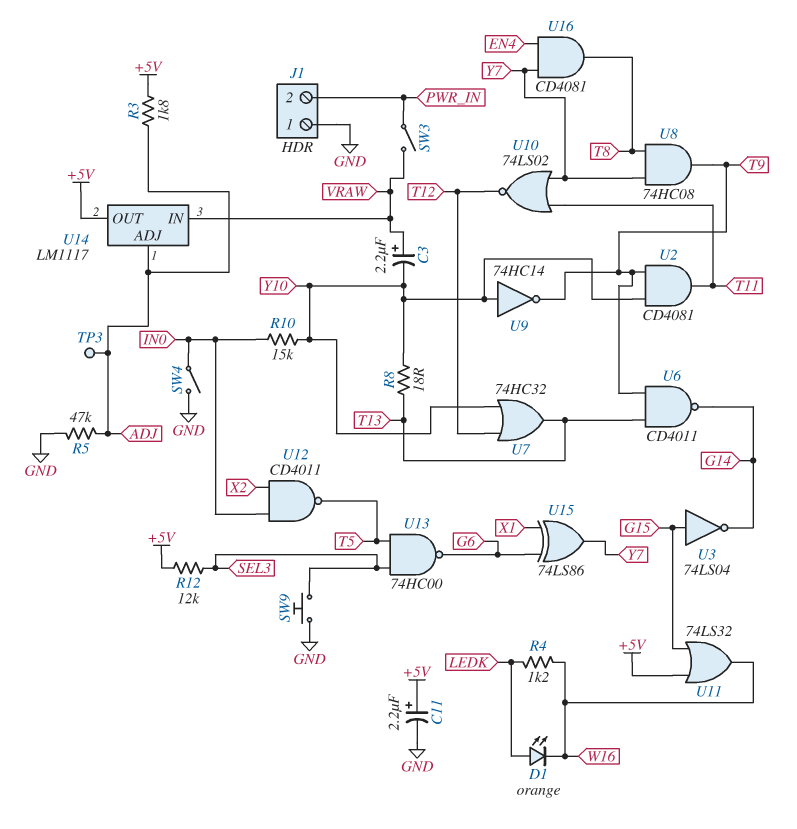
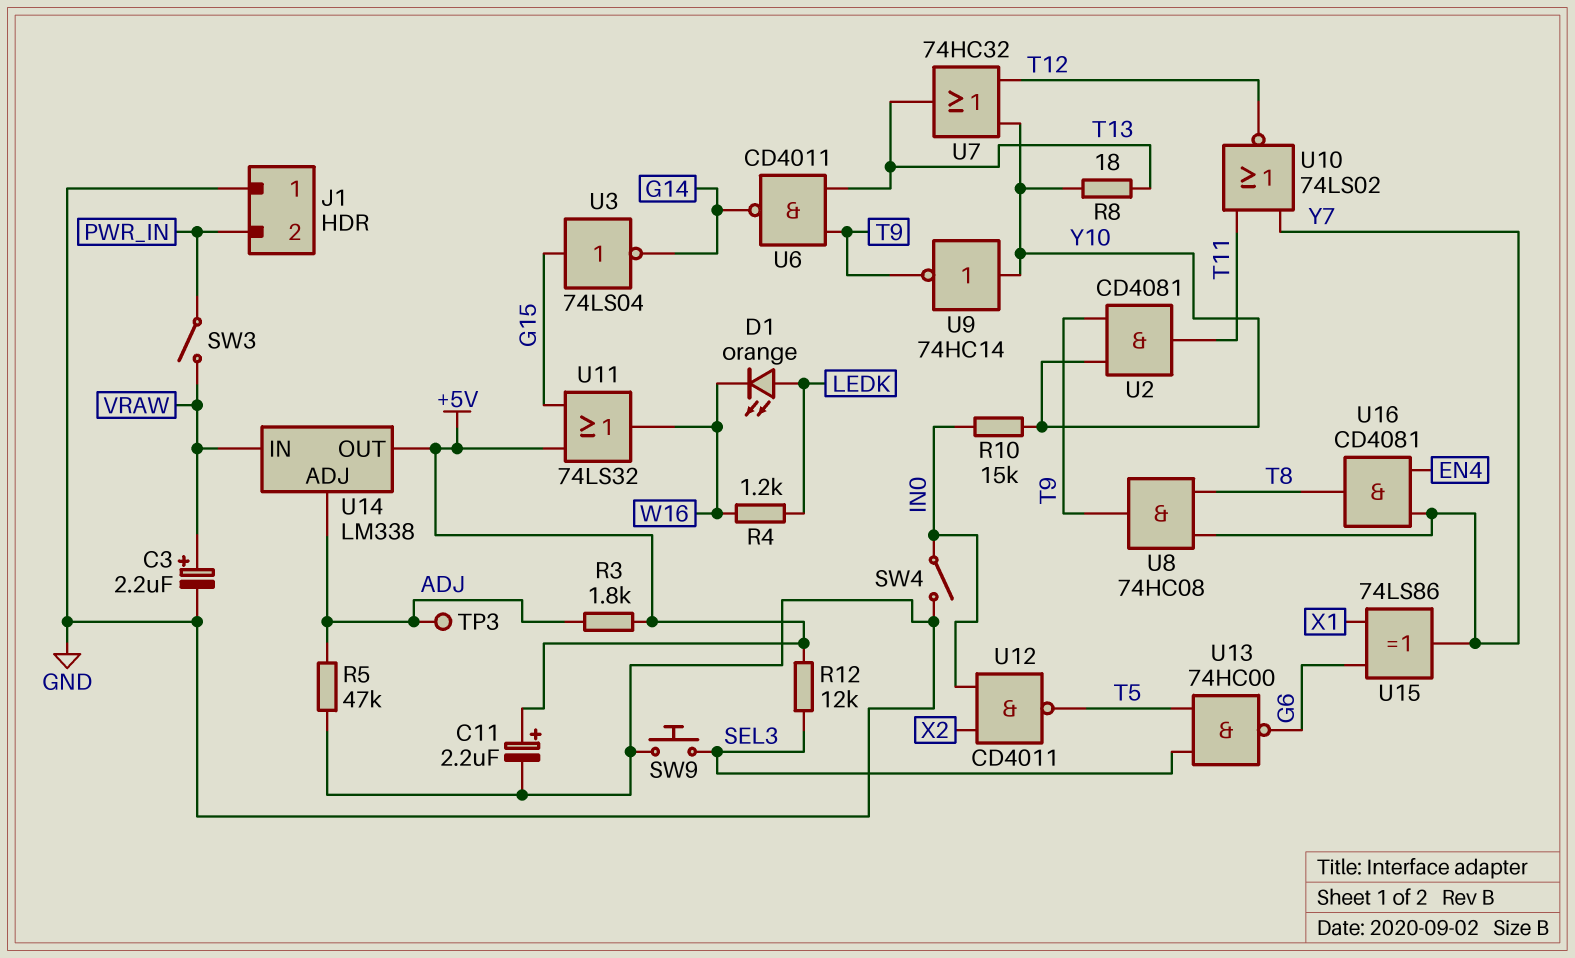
C3: 2.2uF (plus VRAW, minus Y10) -> 2.2uF (plus VRAW, minus GND)
U14: LM1117 -> LM338

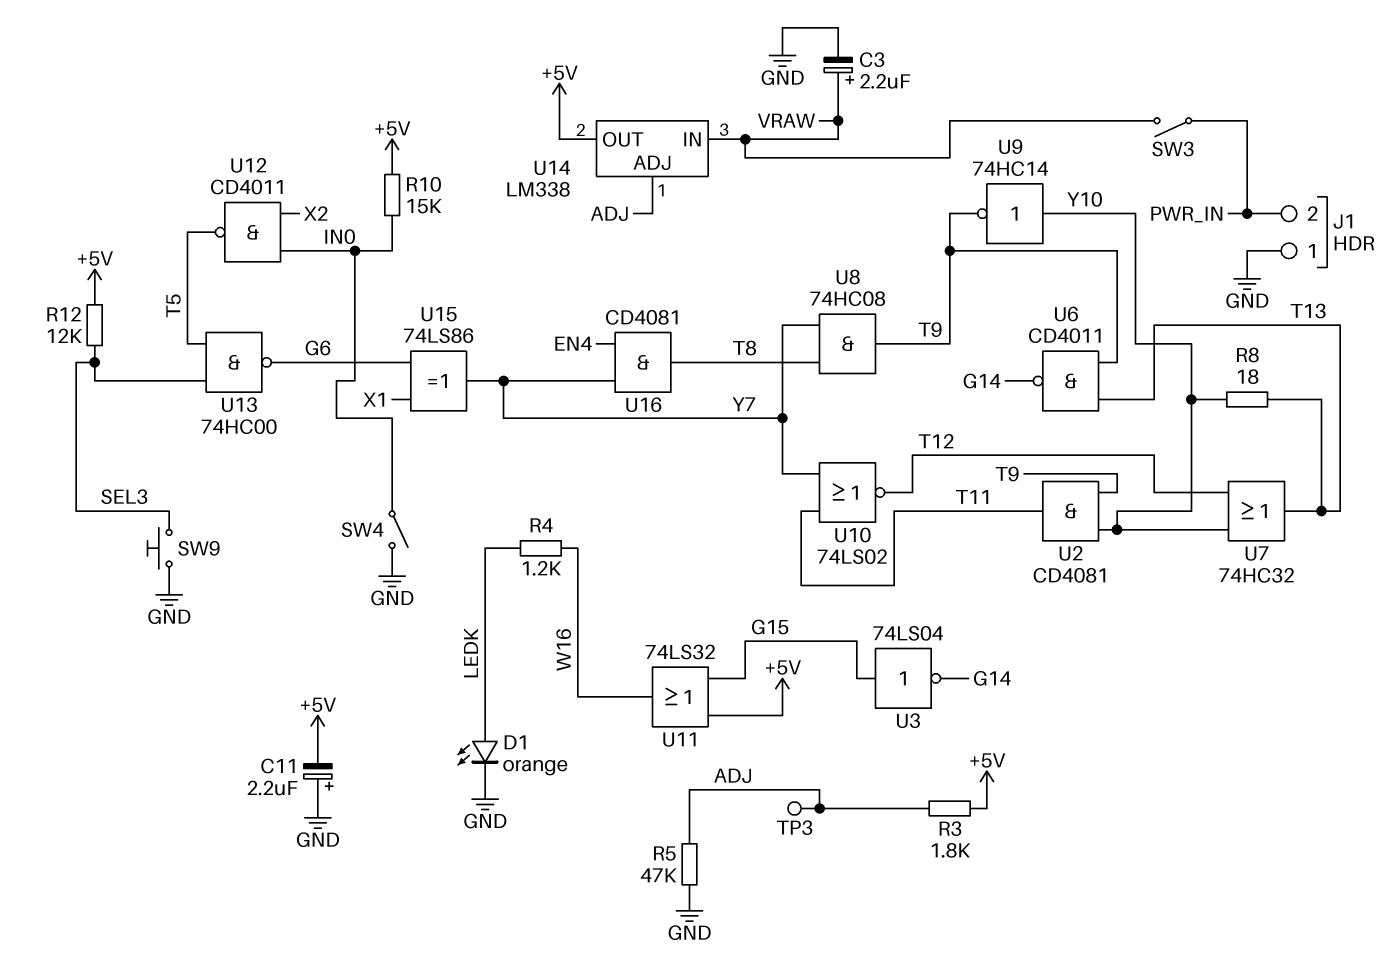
C11: 2.2uF (plus +5V, minus GND) -> 2.2uF (plus GND, minus +5V)
D1: LED orange (A LEDK, K W16) -> LED orange (A LEDK, K GND)
R10: 15k (IN0, Y10) -> 15k (+5V, IN0)

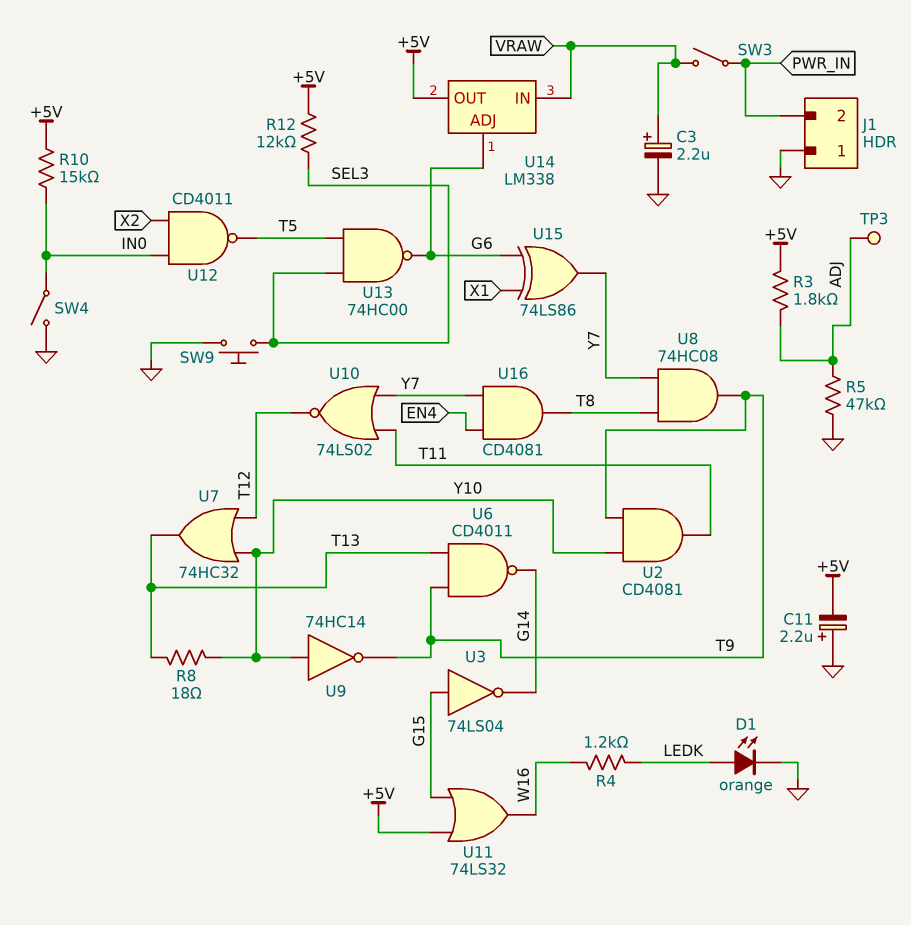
U14 pin ADJ: ADJ -> G6

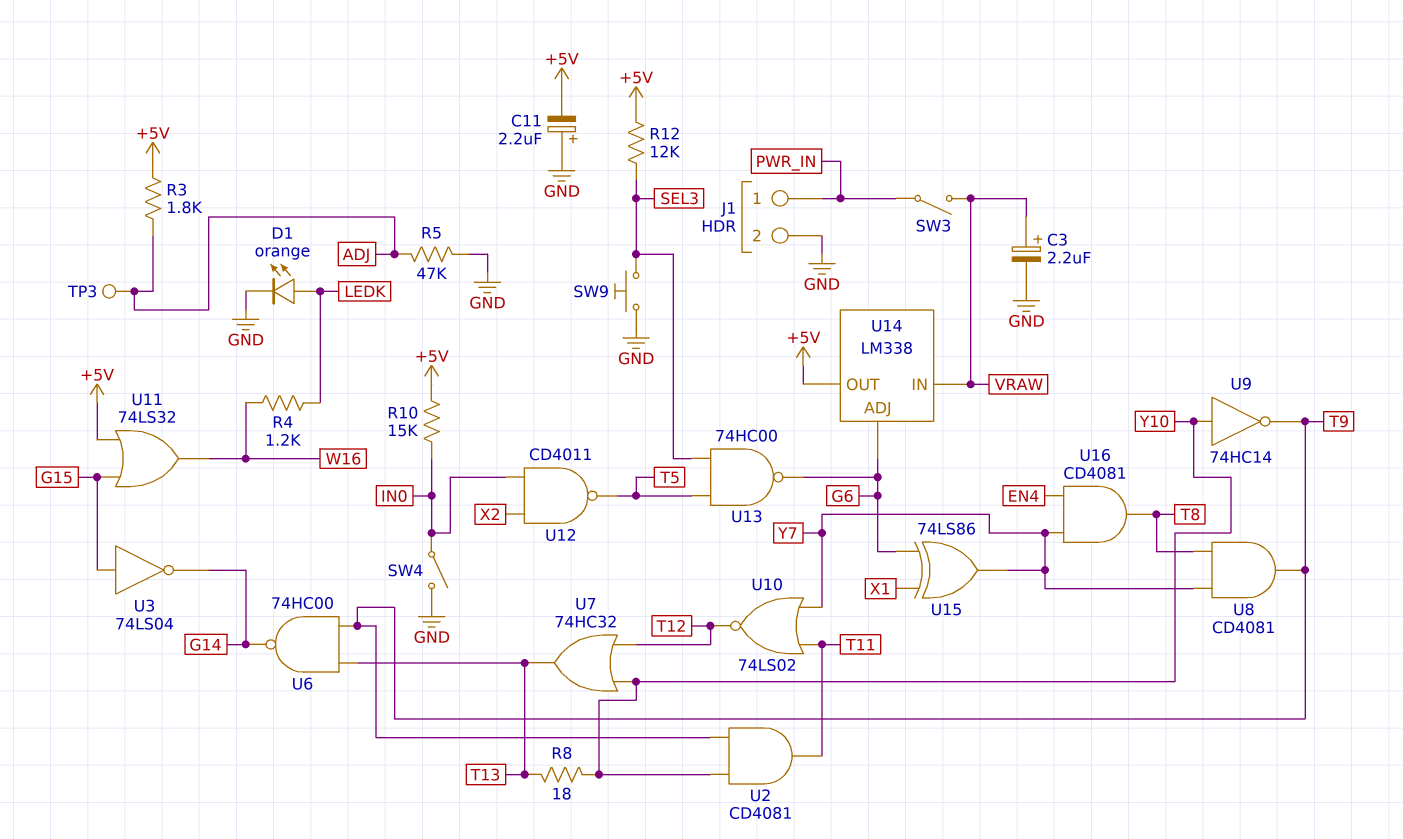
J1 pin 1: GND -> PWR_IN
J1 pin 2: PWR_IN -> GND
U6: NAND CD4011 (in T9, in T13, out G14) -> NAND 74HC00 (in T9, in T13, out G14)
U8: AND 74HC08 (in T8, in Y7, out T9) -> AND CD4081 (in T8, in Y7, out T9)

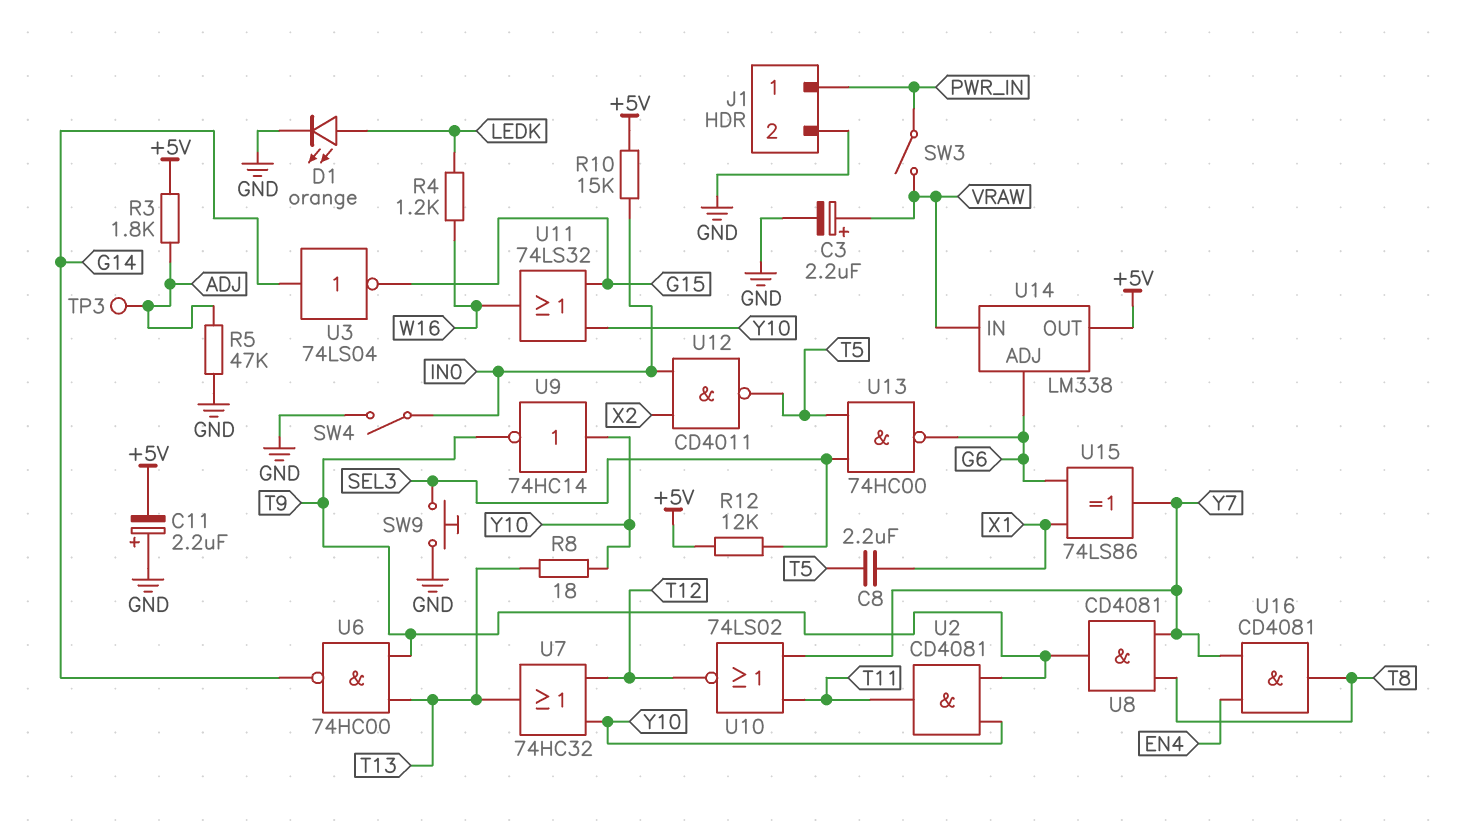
C8: none -> 2.2uF (T5, X1)
U3: NOT 74LS04 (in G15, out G14) -> NOT 74LS04 (in G14, out G15)
U11: OR 74LS32 (in +5V, in G15, out W16) -> OR 74LS32 (in G15, in Y10, out W16)

